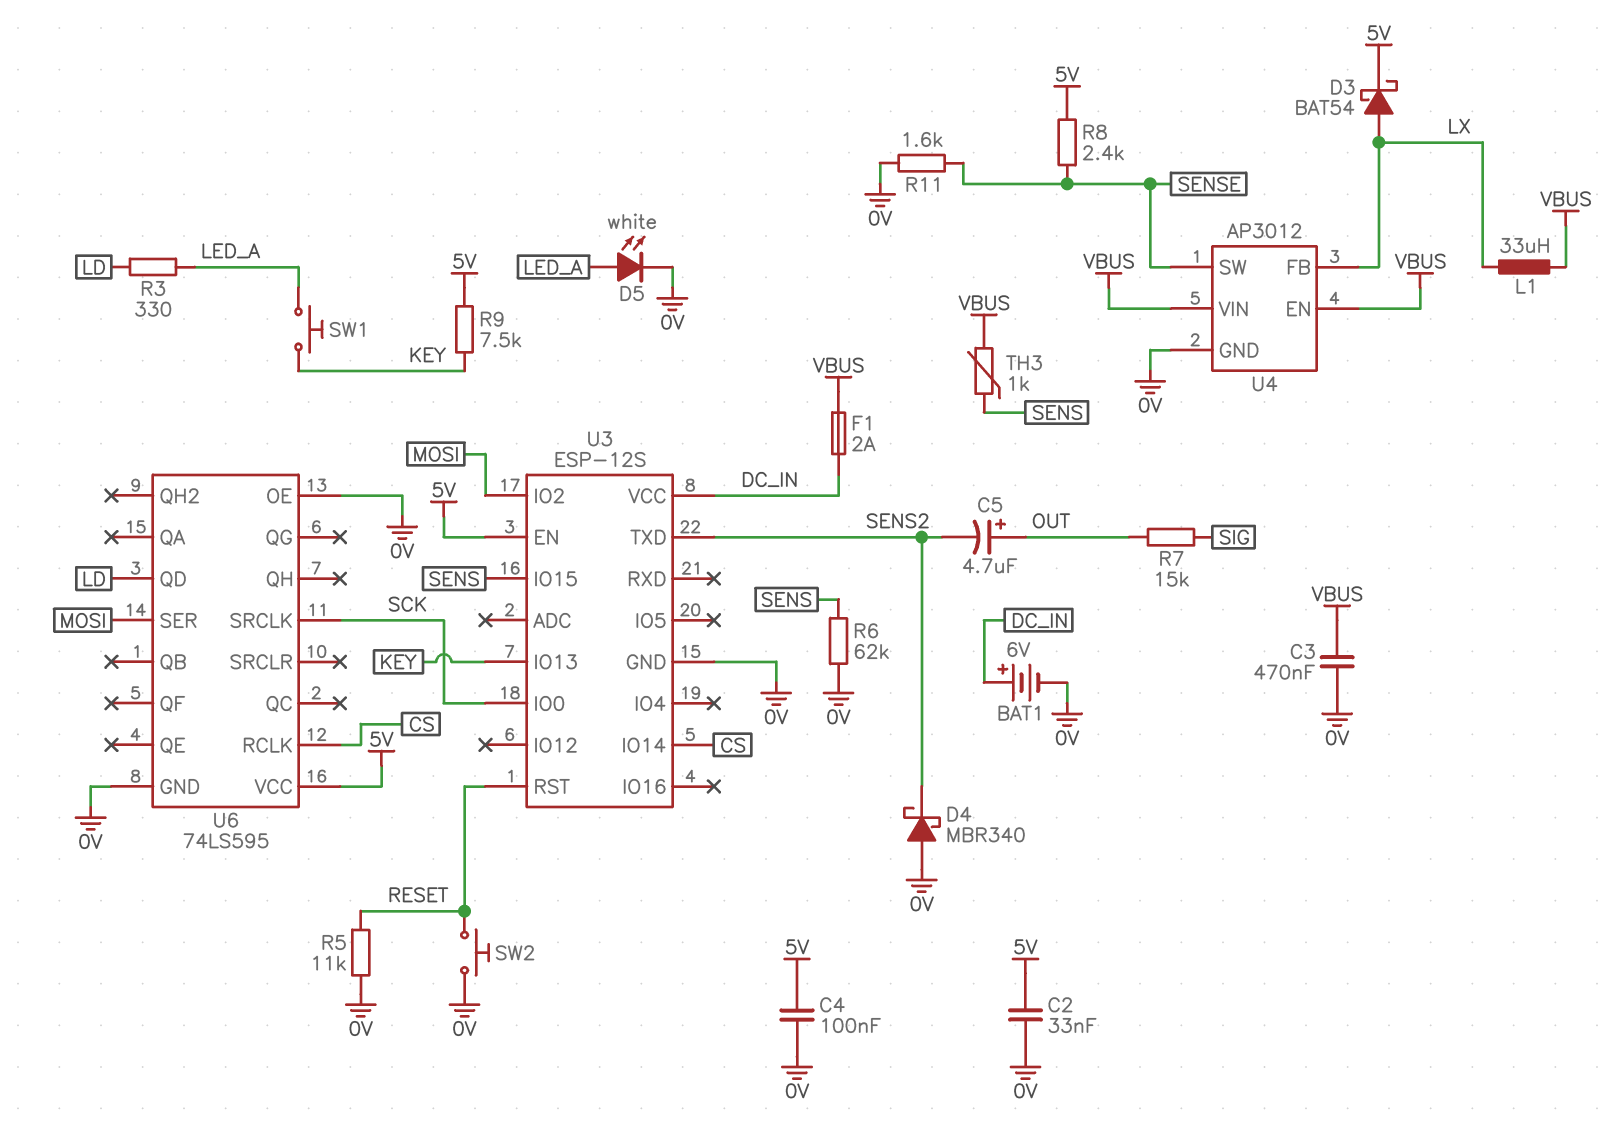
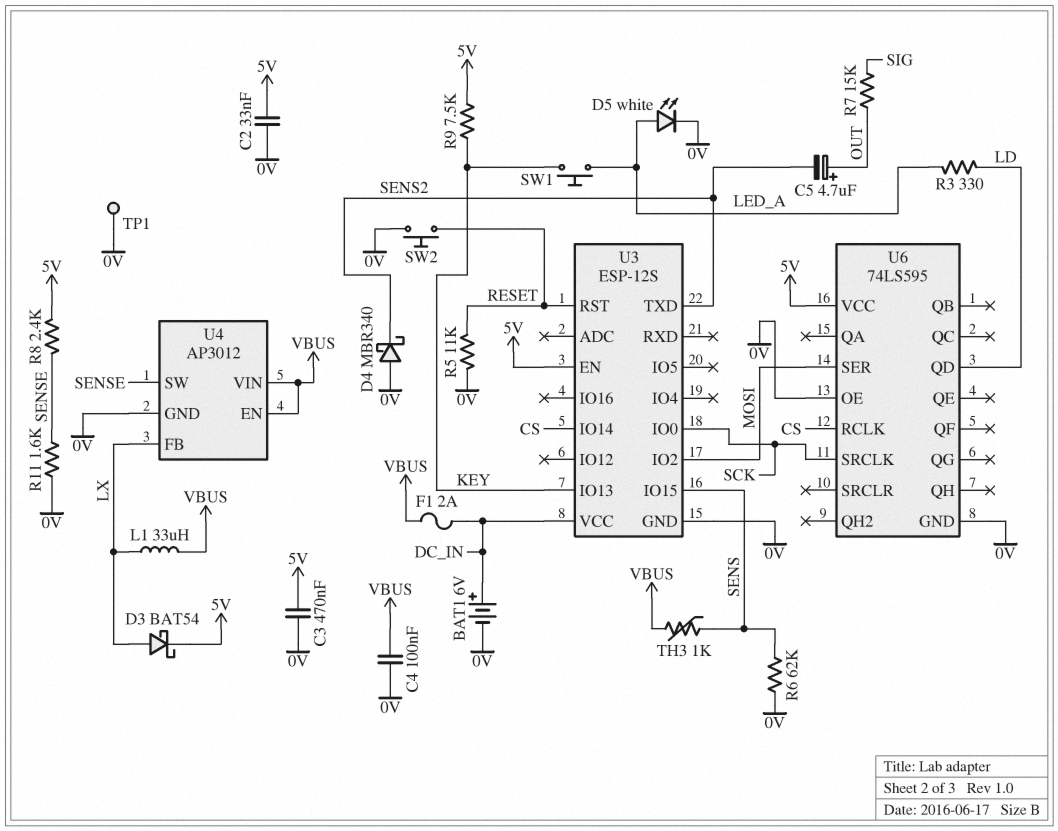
C3: 470nF (0V, VBUS) -> 470nF (0V, 5V)
C4: 100nF (0V, 5V) -> 100nF (0V, VBUS)
TP1: none -> test point (0V)

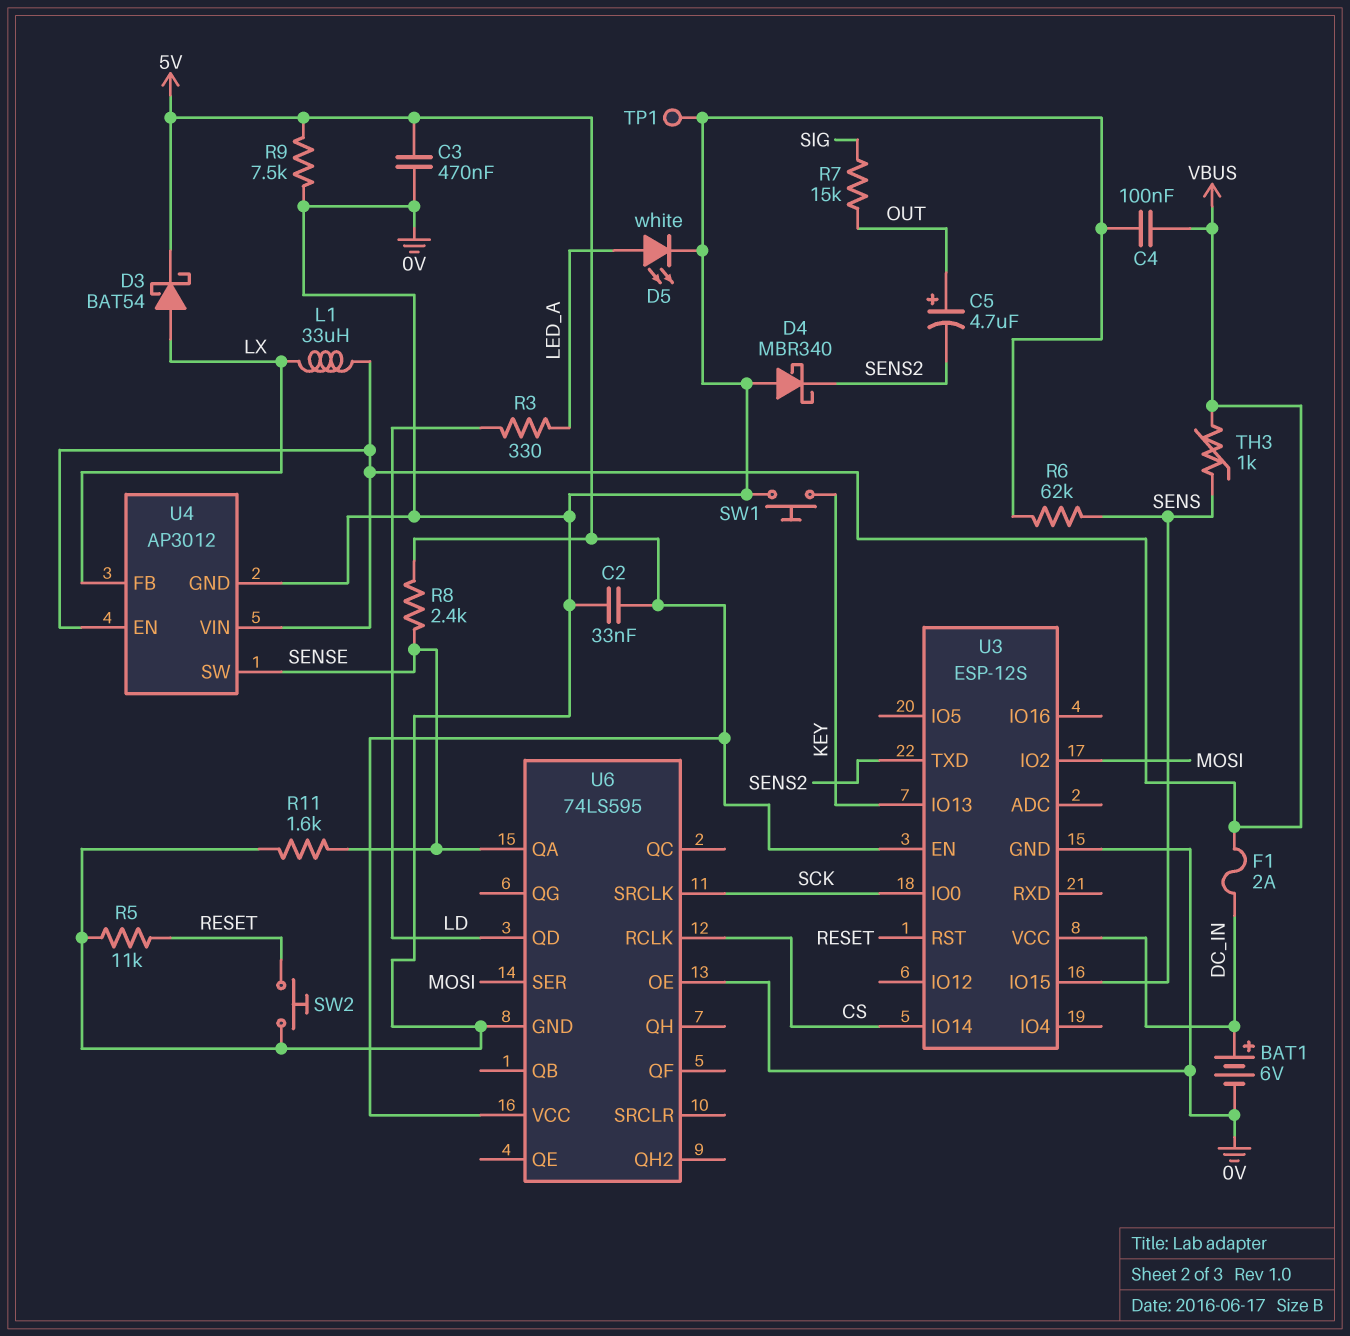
R9: 7.5k (5V, KEY) -> 7.5k (0V, 5V)
SW1: button (KEY, LED_A) -> button (0V, KEY)
U6 pin QA: none -> SENSE

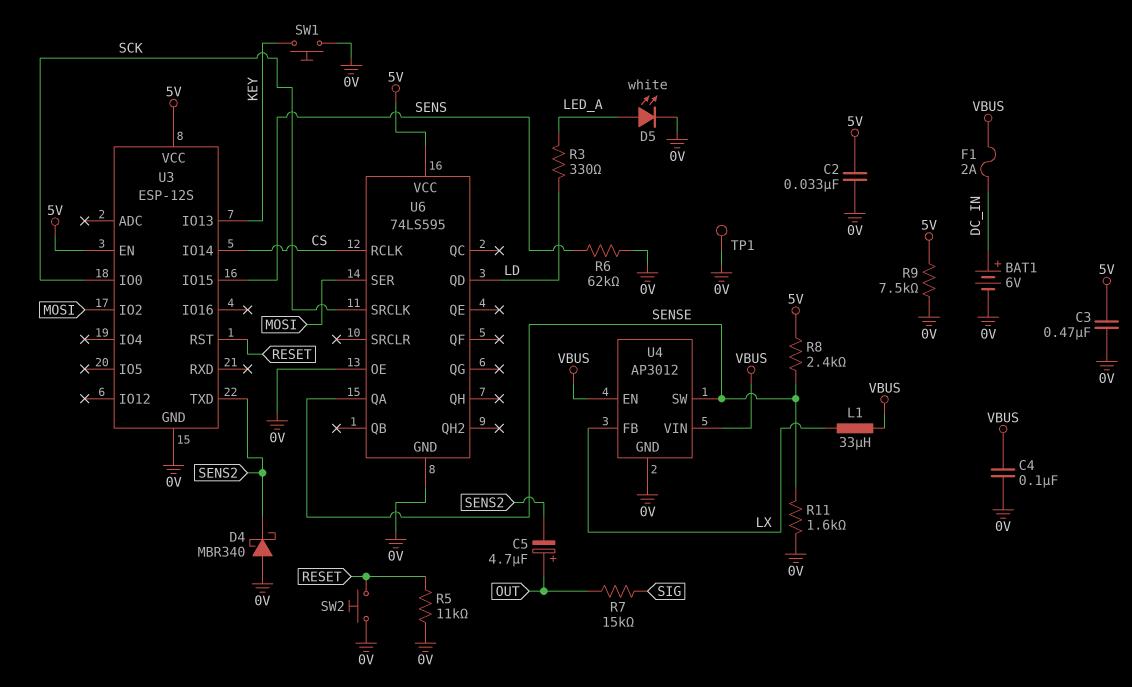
D3: schottky BAT54 (A LX, K 5V) -> none
TH3: 1k (SENS, VBUS) -> none
U3 pin VCC: DC_IN -> 5V

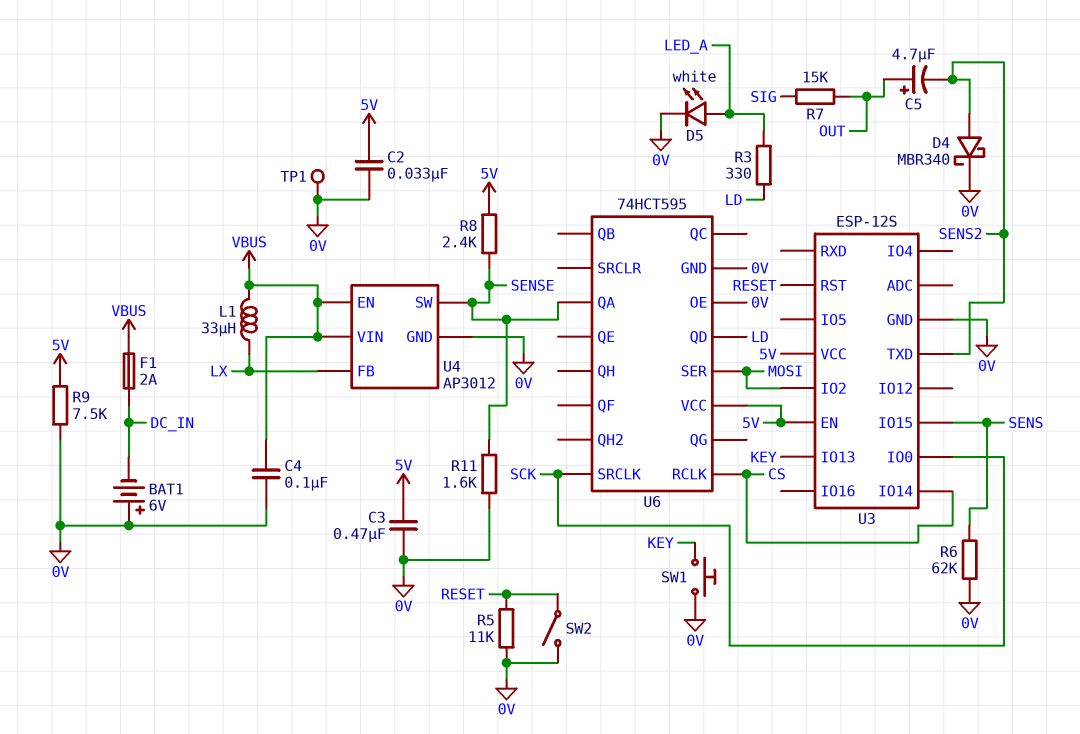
BAT1: 6V (plus DC_IN, minus 0V) -> 6V (plus 0V, minus DC_IN)
D4: schottky MBR340 (A 0V, K SENS2) -> schottky MBR340 (A SENS2, K 0V)
SW2: button (0V, RESET) -> switch (0V, RESET)
U6: 74LS595 -> 74HCT595

